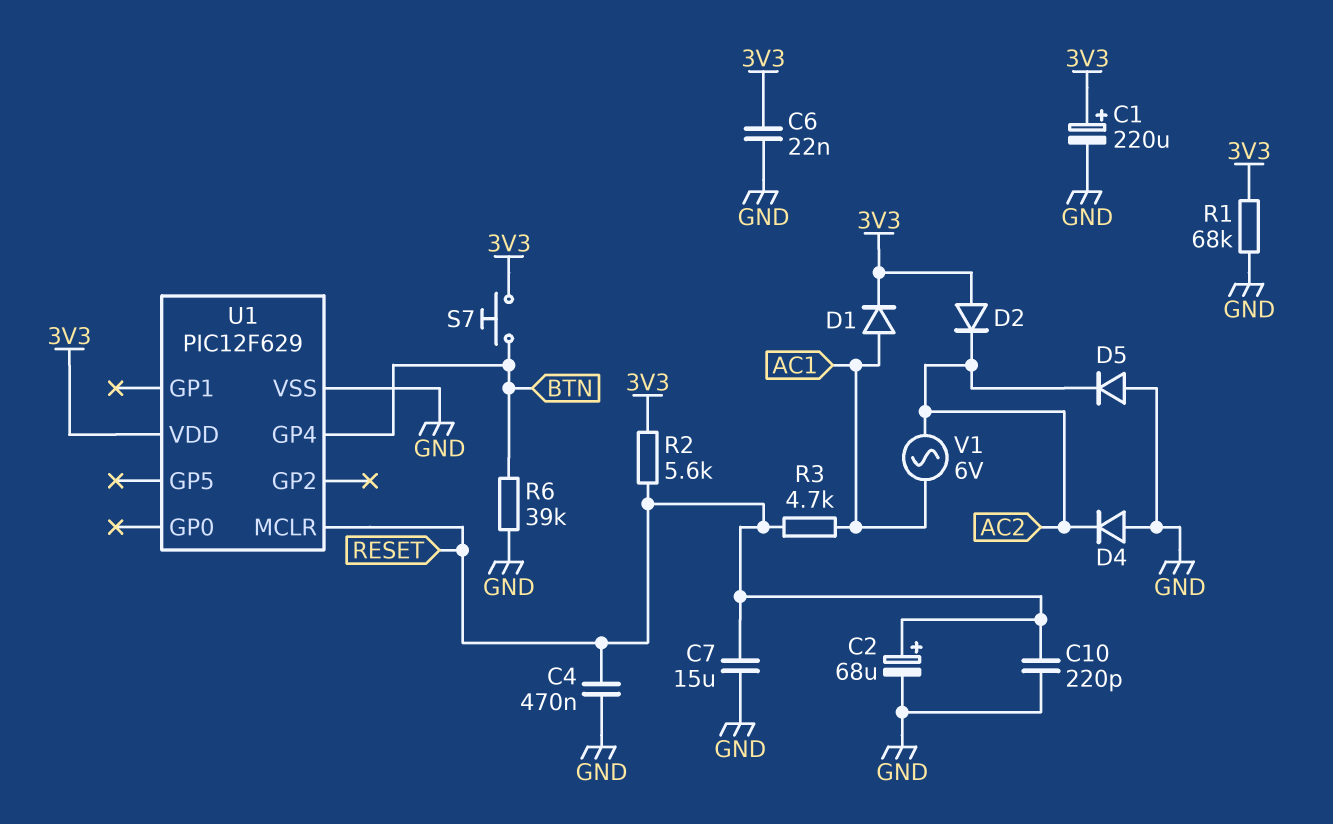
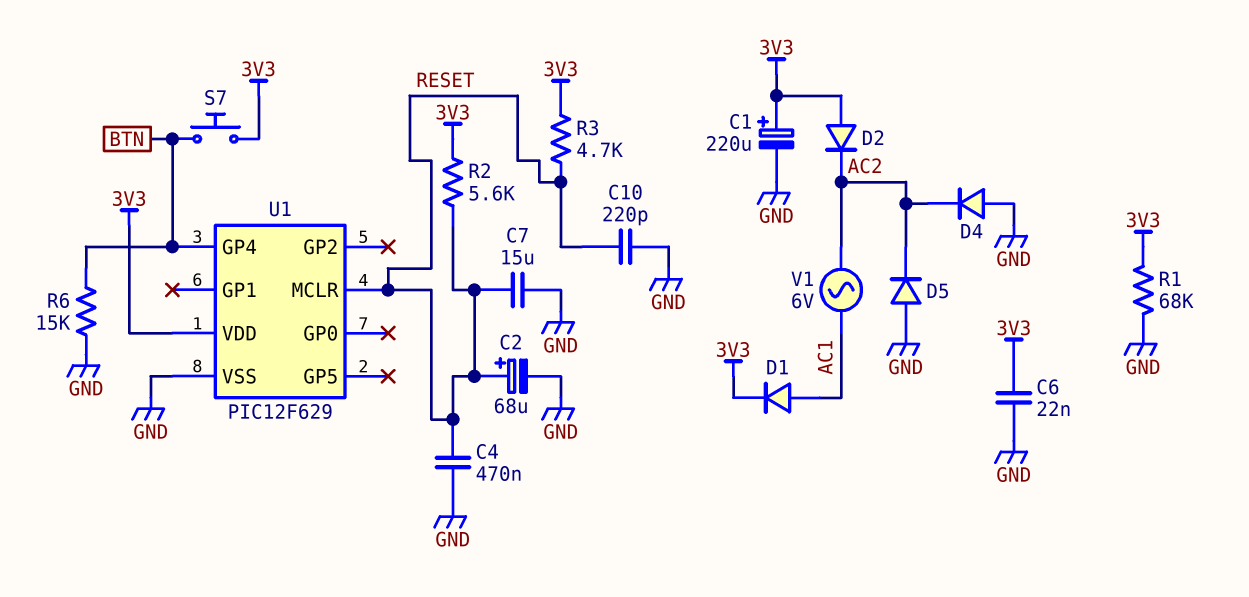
R3: 4.7k (AC1, RESET) -> 4.7k (3V3, RESET)
R6: 39k (BTN, GND) -> 15k (BTN, GND)

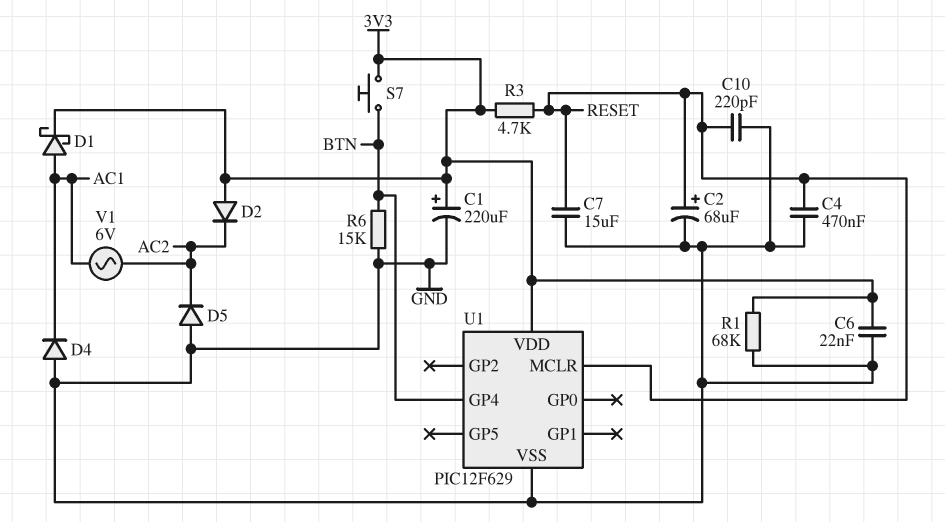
D1: diode (A AC1, K 3V3) -> schottky (A AC1, K 3V3)
D4: diode (A GND, K AC2) -> diode (A GND, K AC1)
R2: 5.6k (3V3, RESET) -> none

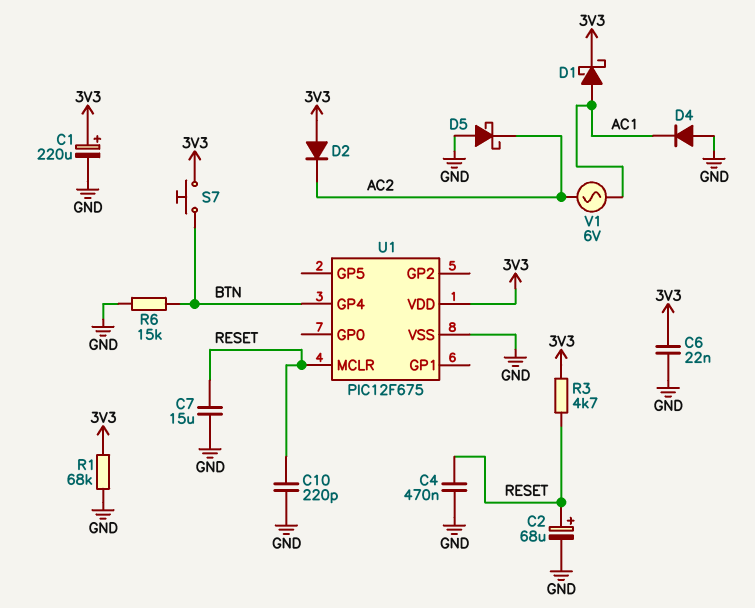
D5: diode (A GND, K AC2) -> schottky (A GND, K AC2)
U1: PIC12F629 -> PIC12F675

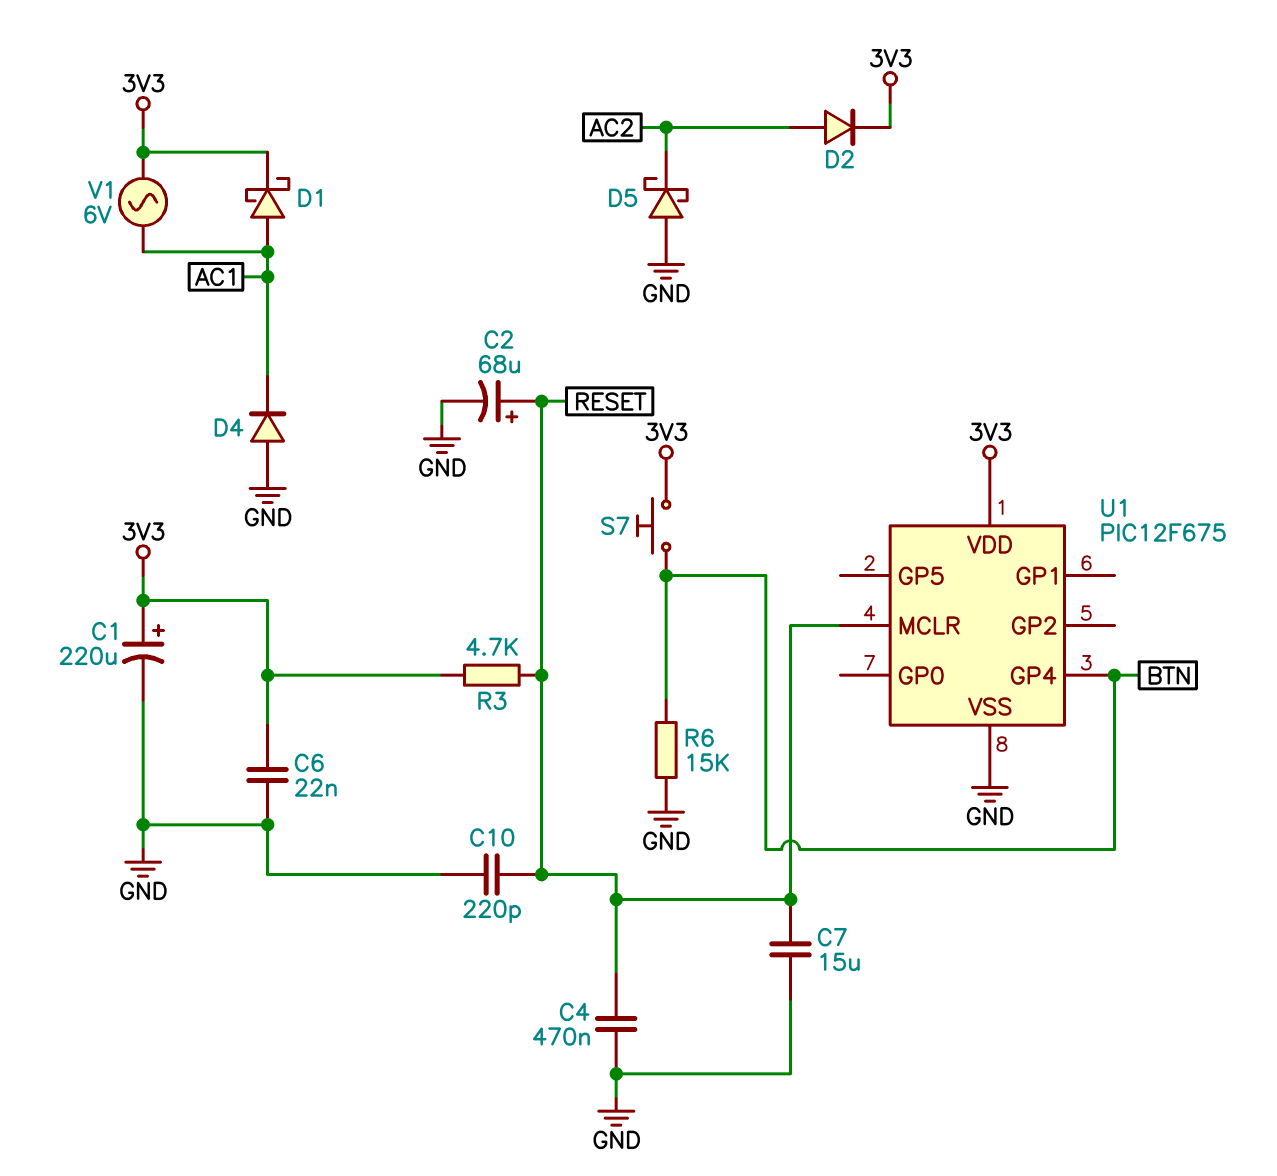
D2: diode (A 3V3, K AC2) -> diode (A AC2, K 3V3)
R1: 68k (3V3, GND) -> none
V1: AC 6V (AC1, AC2) -> AC 6V (3V3, AC1)

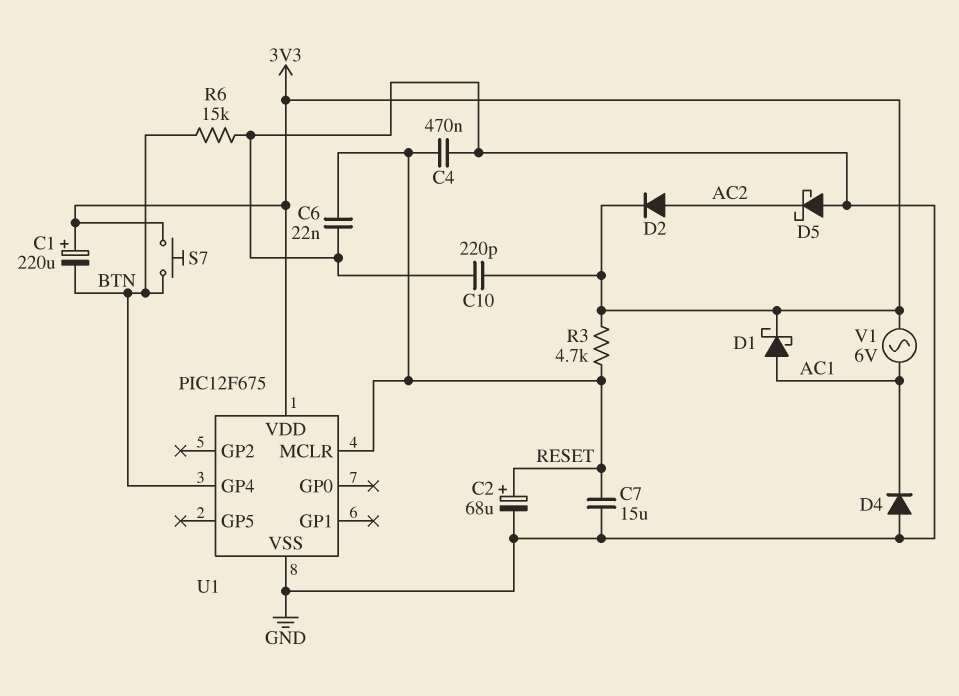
C1: 220uF (plus 3V3, minus GND) -> 220uF (plus 3V3, minus BTN)
C6: 22nF (3V3, GND) -> 22nF (GND, RESET)
C10: 220pF (GND, RESET) -> 220pF (3V3, GND)

